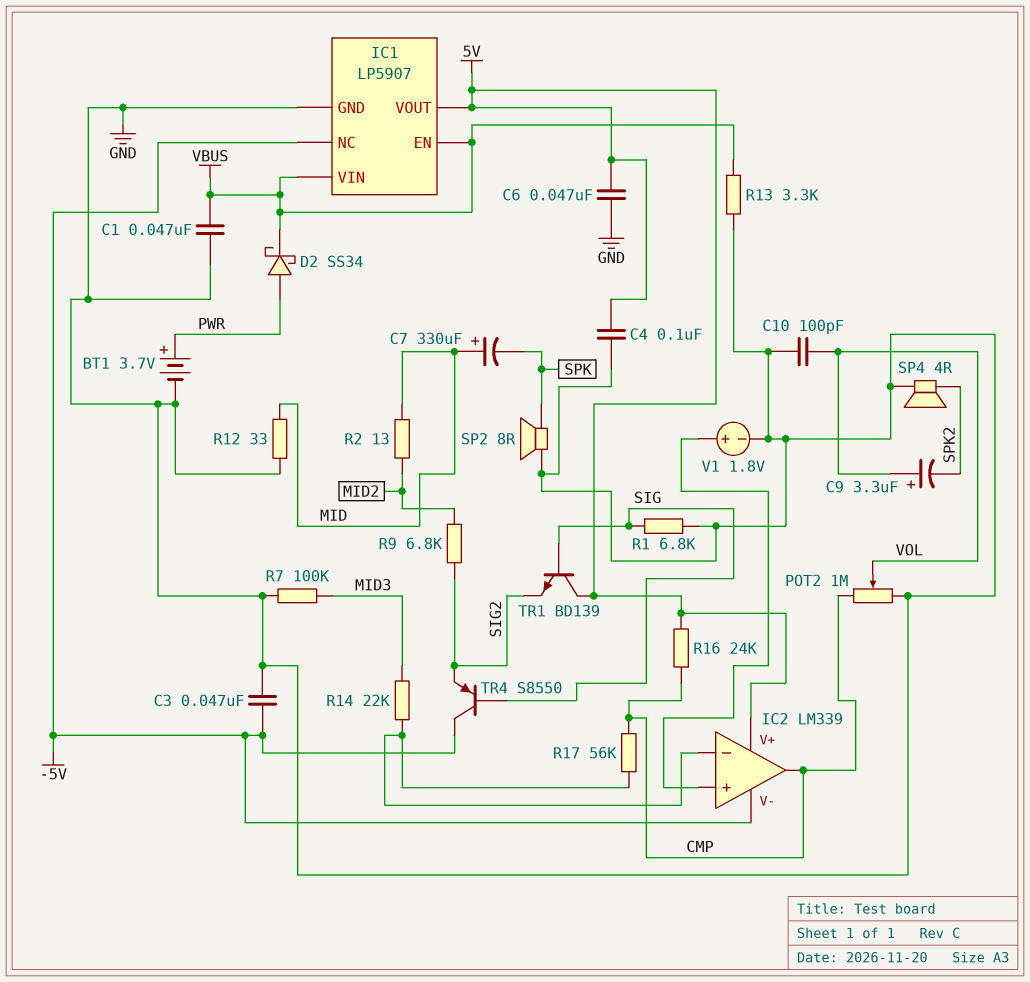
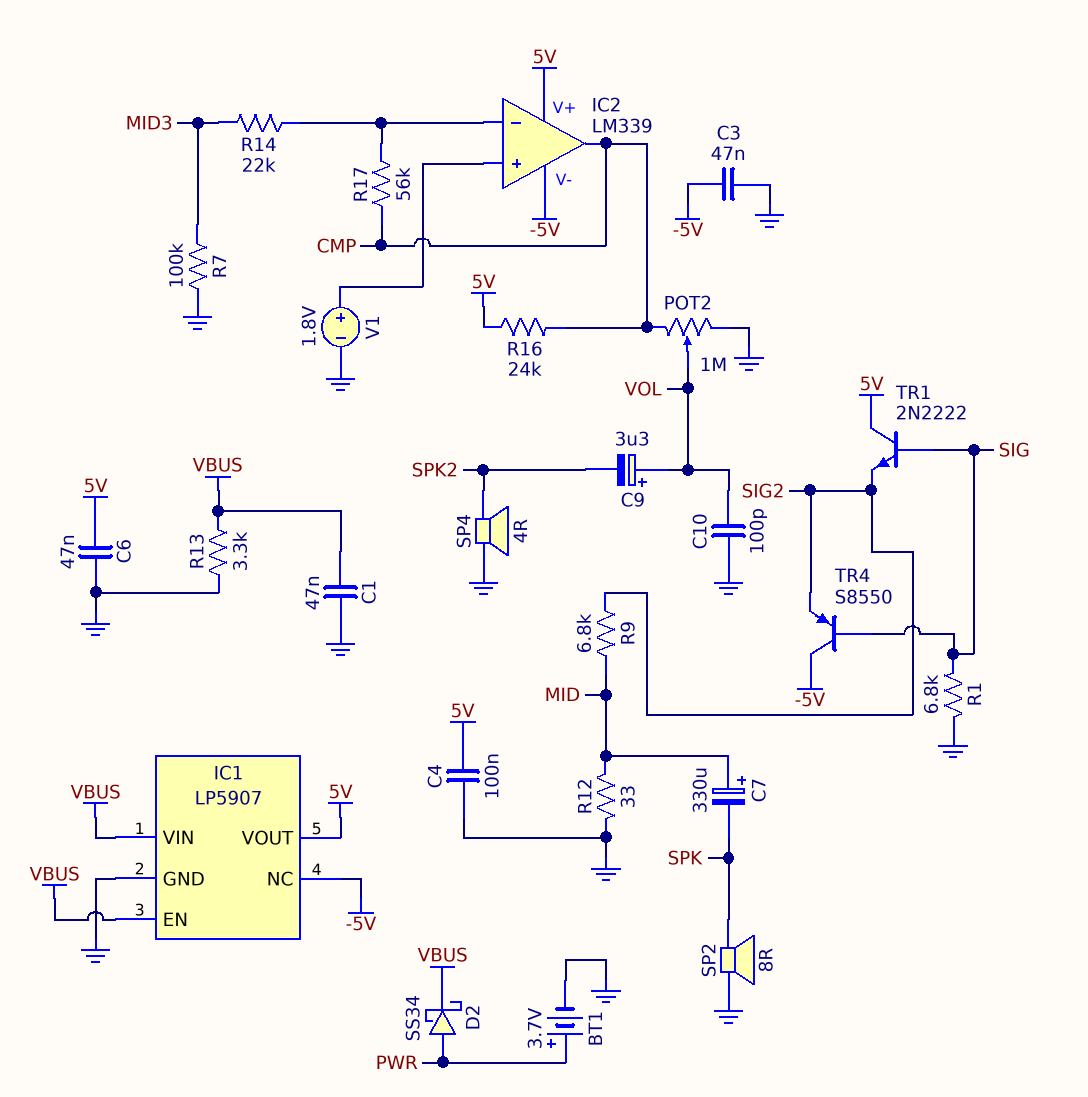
R2: 13 (MID, MID2) -> none
R9: 6.8k (MID2, SIG2) -> 6.8k (MID, SIG2)
TR1: NPN BD139 (B SIG, C 5V, E SIG2) -> NPN 2N2222 (B SIG, C 5V, E SIG2)

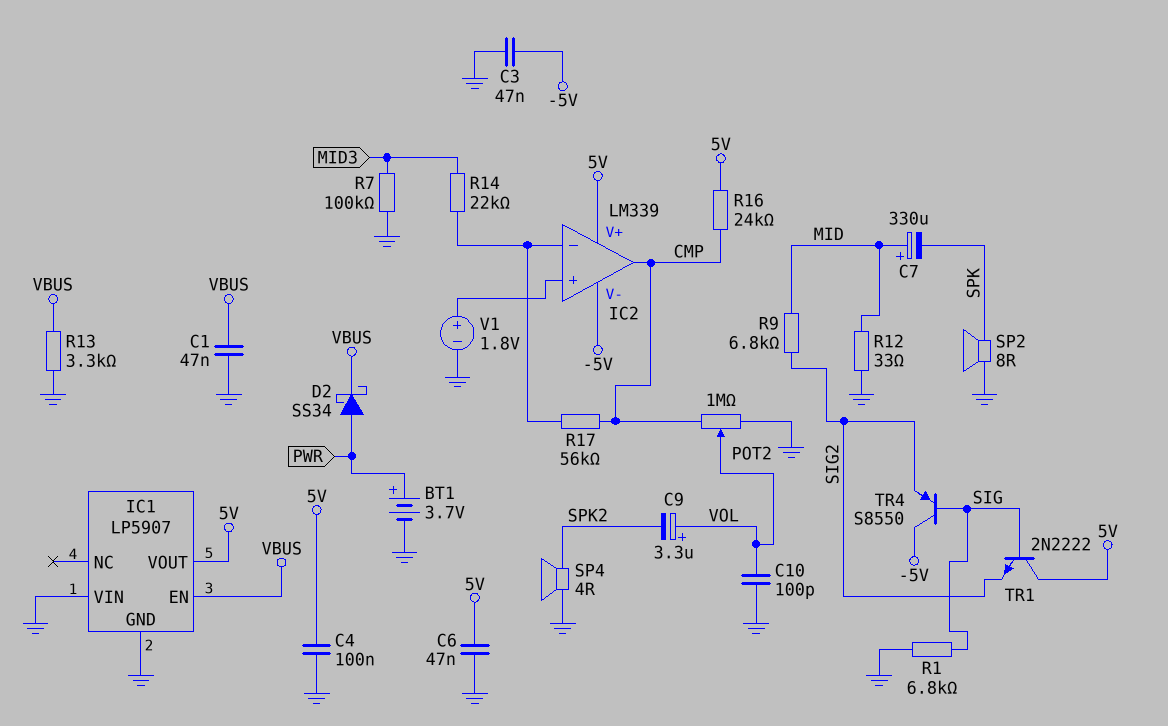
IC1 pin NC: -5V -> none
IC1 pin VIN: VBUS -> GND

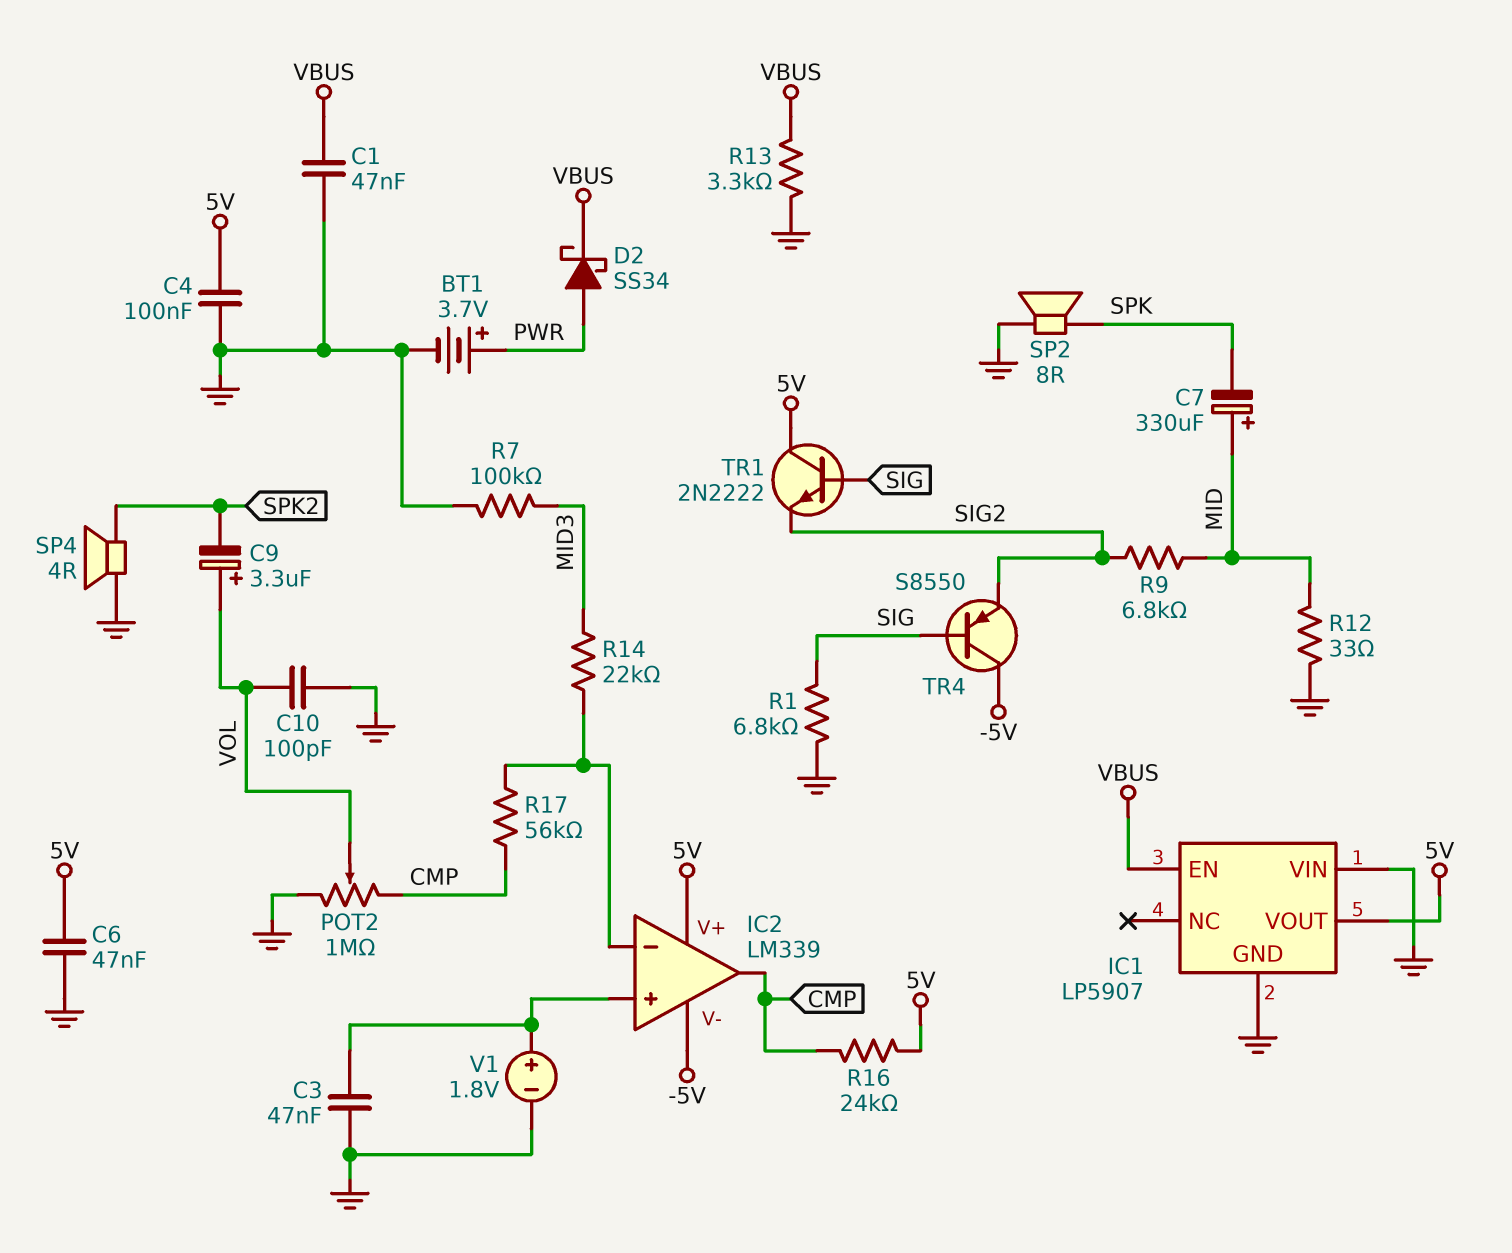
C3: 47nF (-5V, GND) -> 47nF (GND, IC2/in+)

